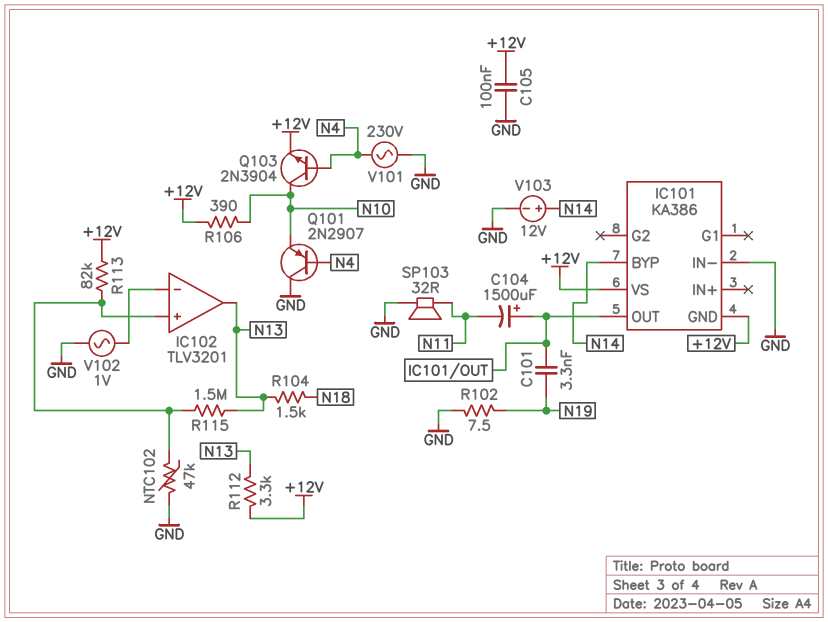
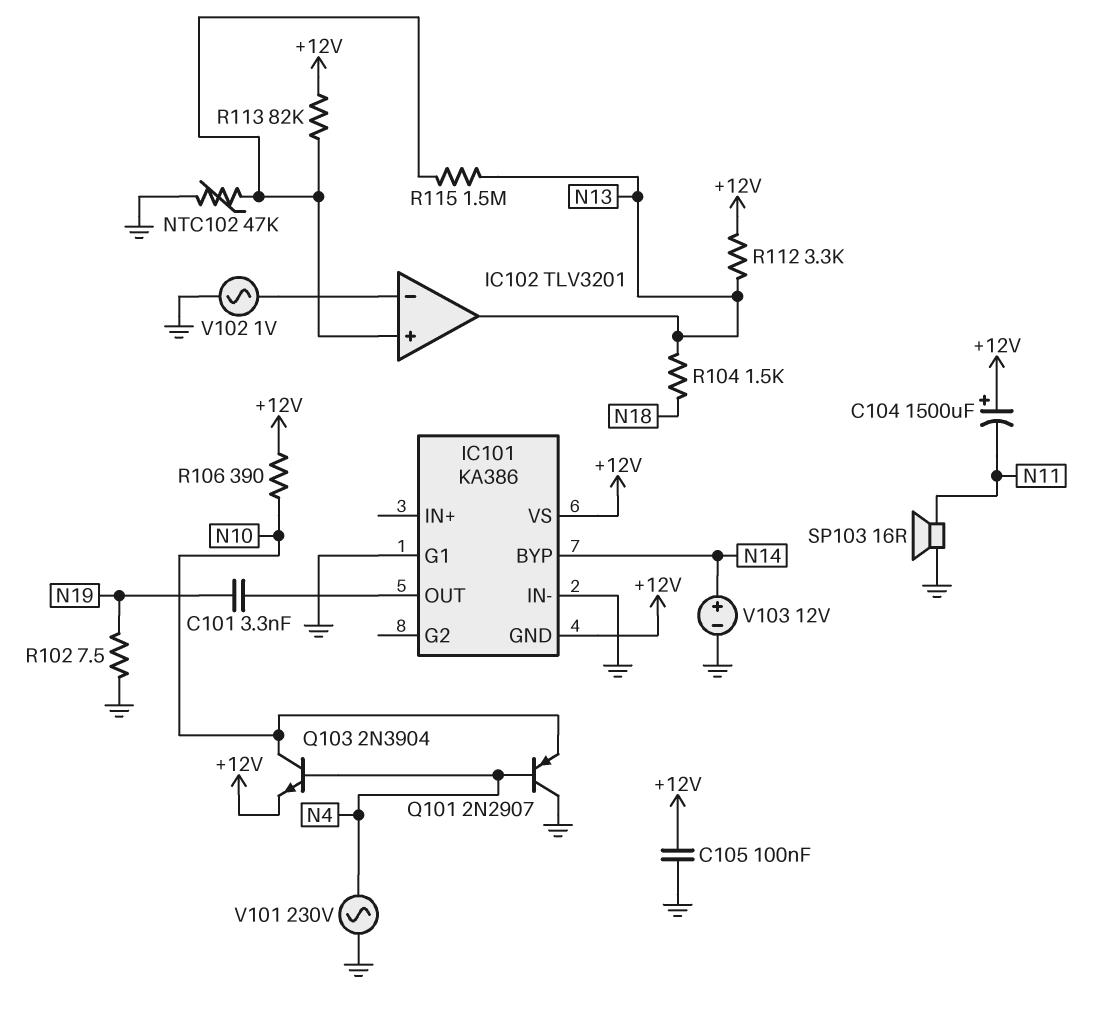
C104: 1500uF (plus IC101/OUT, minus N11) -> 1500uF (plus +12V, minus N11)
IC101 pin G1: none -> GND
SP103: speaker 32R (GND, N11) -> speaker 16R (GND, N11)

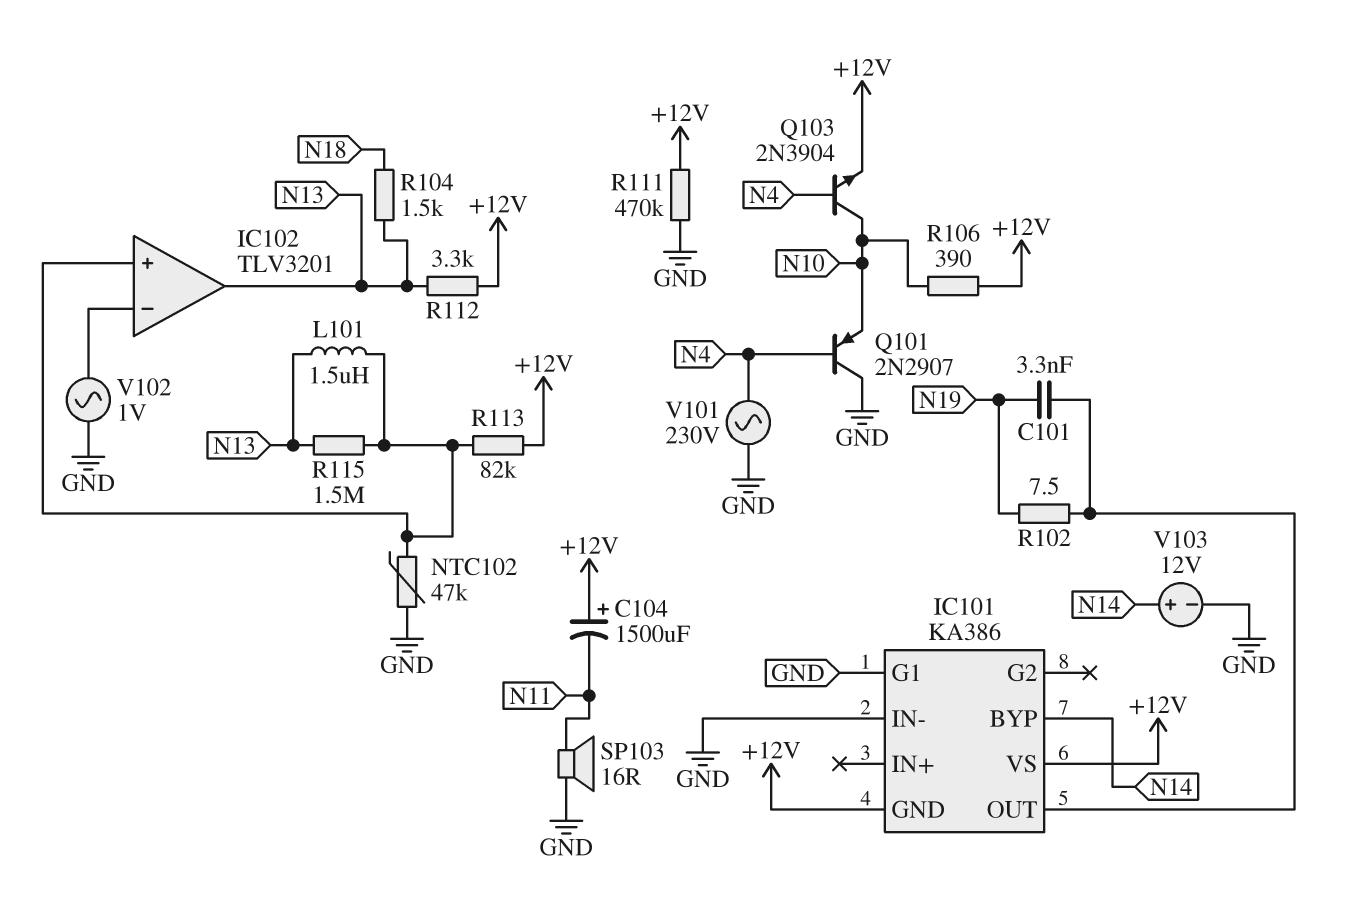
C105: 100nF (+12V, GND) -> none
L101: none -> 1.5uH (IC102/in+, N13)
R102: 7.5 (GND, N19) -> 7.5 (IC101/OUT, N19)
R111: none -> 470k (+12V, GND)

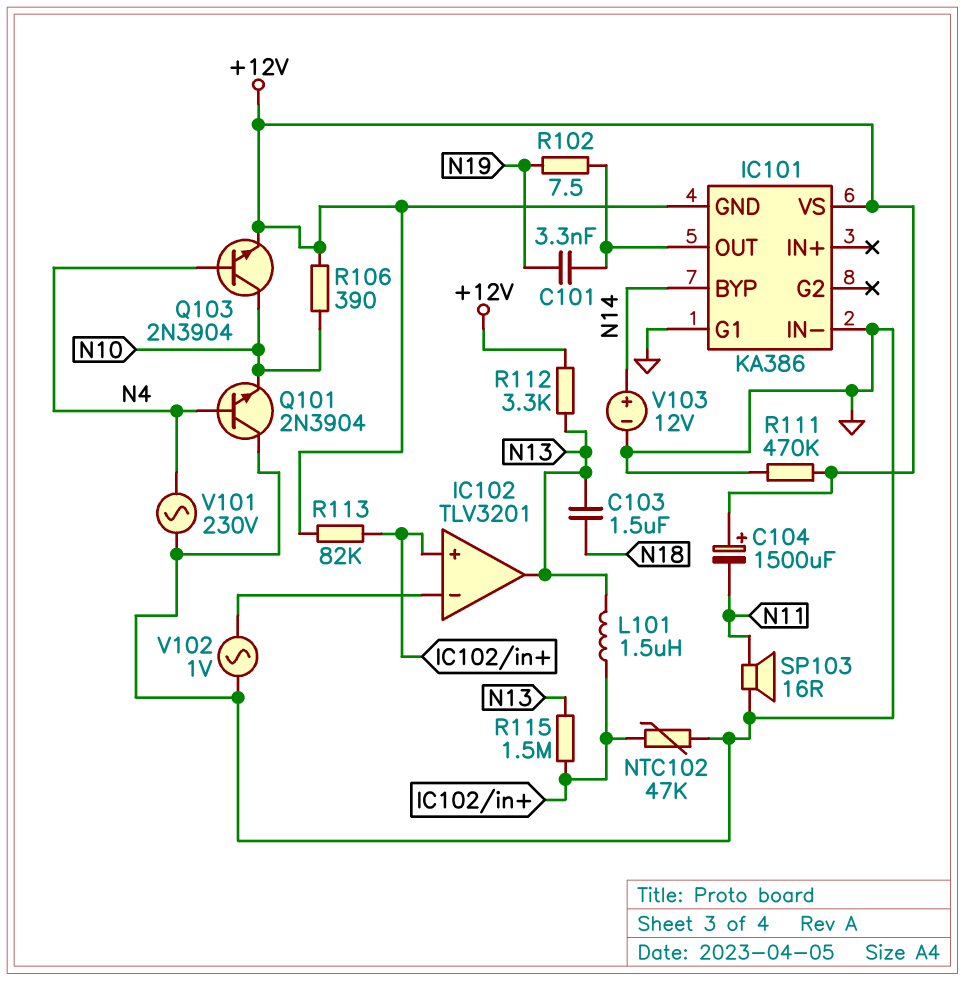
C103: none -> 1.5uF (N13, N18)
Q101: PNP 2N2907 (B N4, C GND, E N10) -> NPN 2N3904 (B N4, C GND, E N10)
R104: 1.5k (N13, N18) -> none

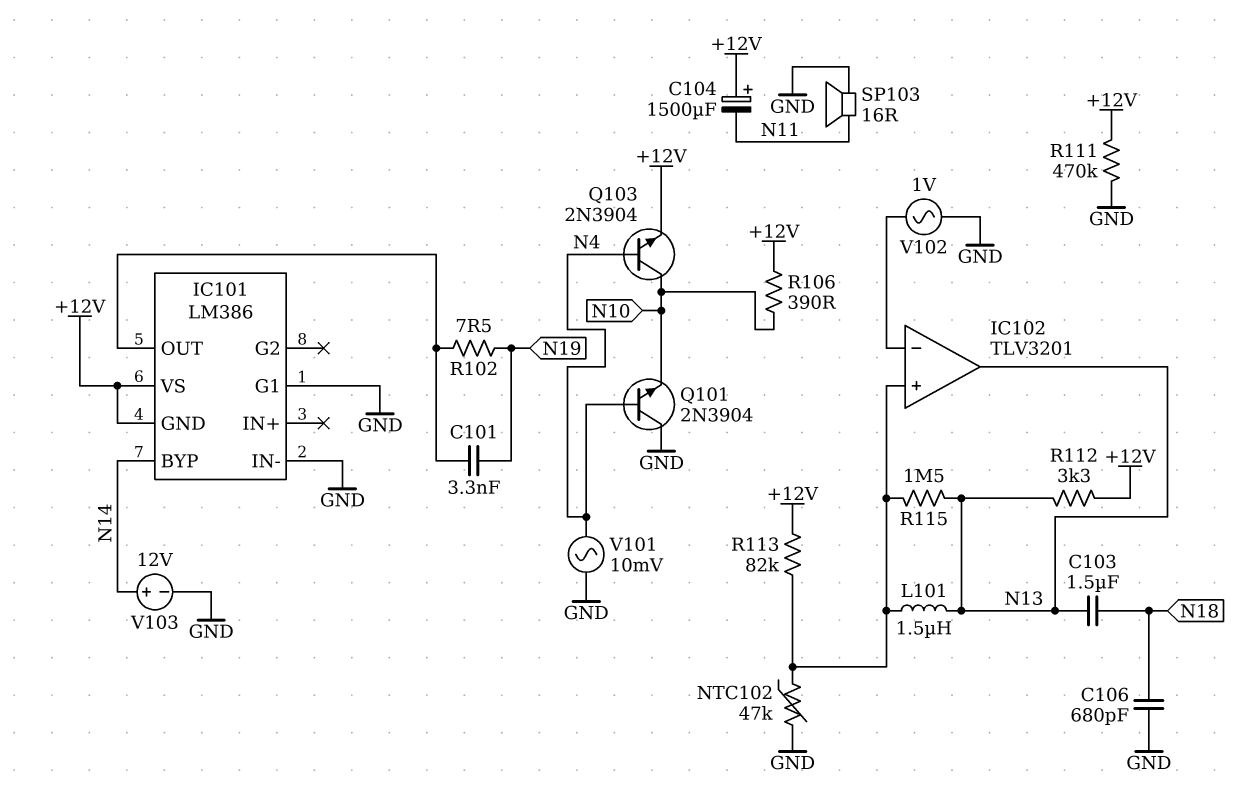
C106: none -> 680pF (GND, N18)
IC101: KA386 -> LM386
V101: AC 230V (GND, N4) -> AC 10mV (GND, N4)

